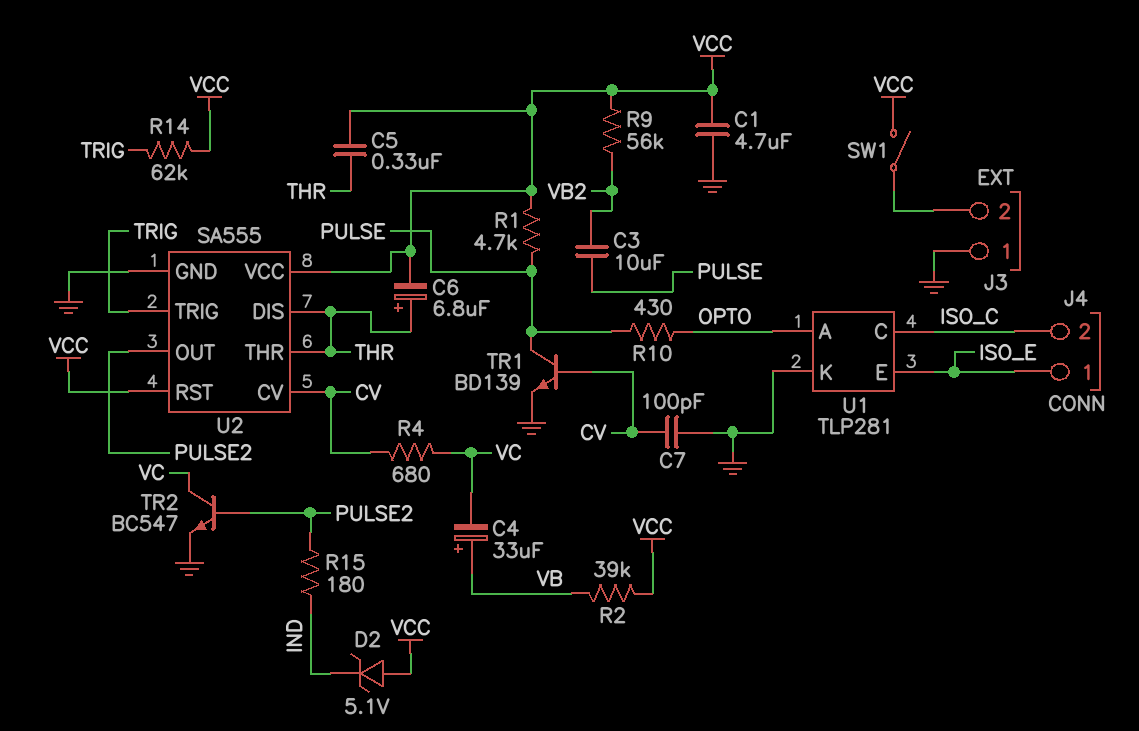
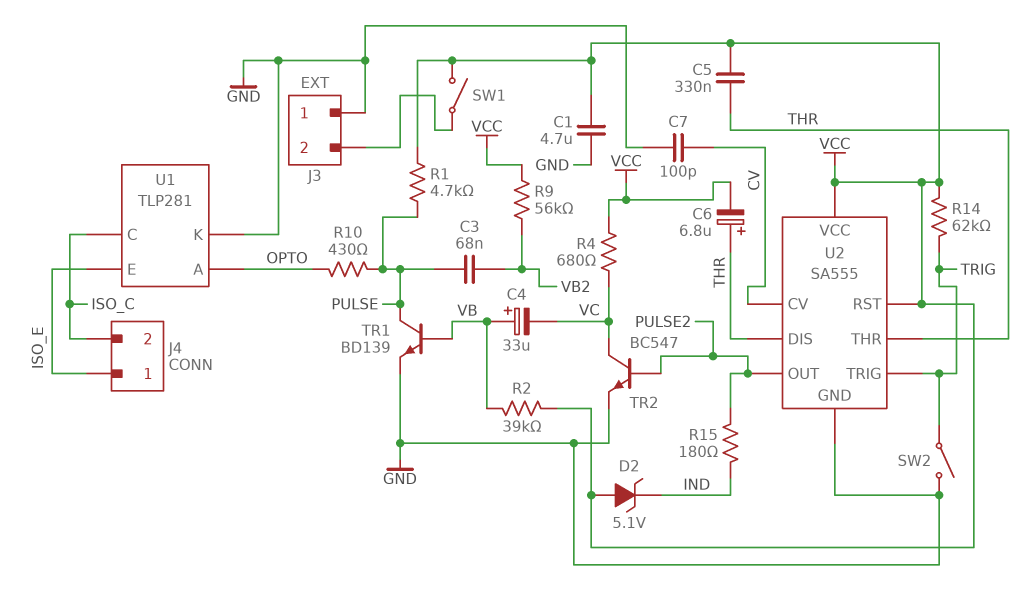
C3: 10uF (PULSE, VB2) -> 68nF (PULSE, VB2)
R4: 680 (CV, VC) -> 680 (VC, VCC)
SW2: none -> switch (GND, TRIG)
TR1: NPN BD139 (B CV, C PULSE, E GND) -> NPN BD139 (B VB, C PULSE, E GND)

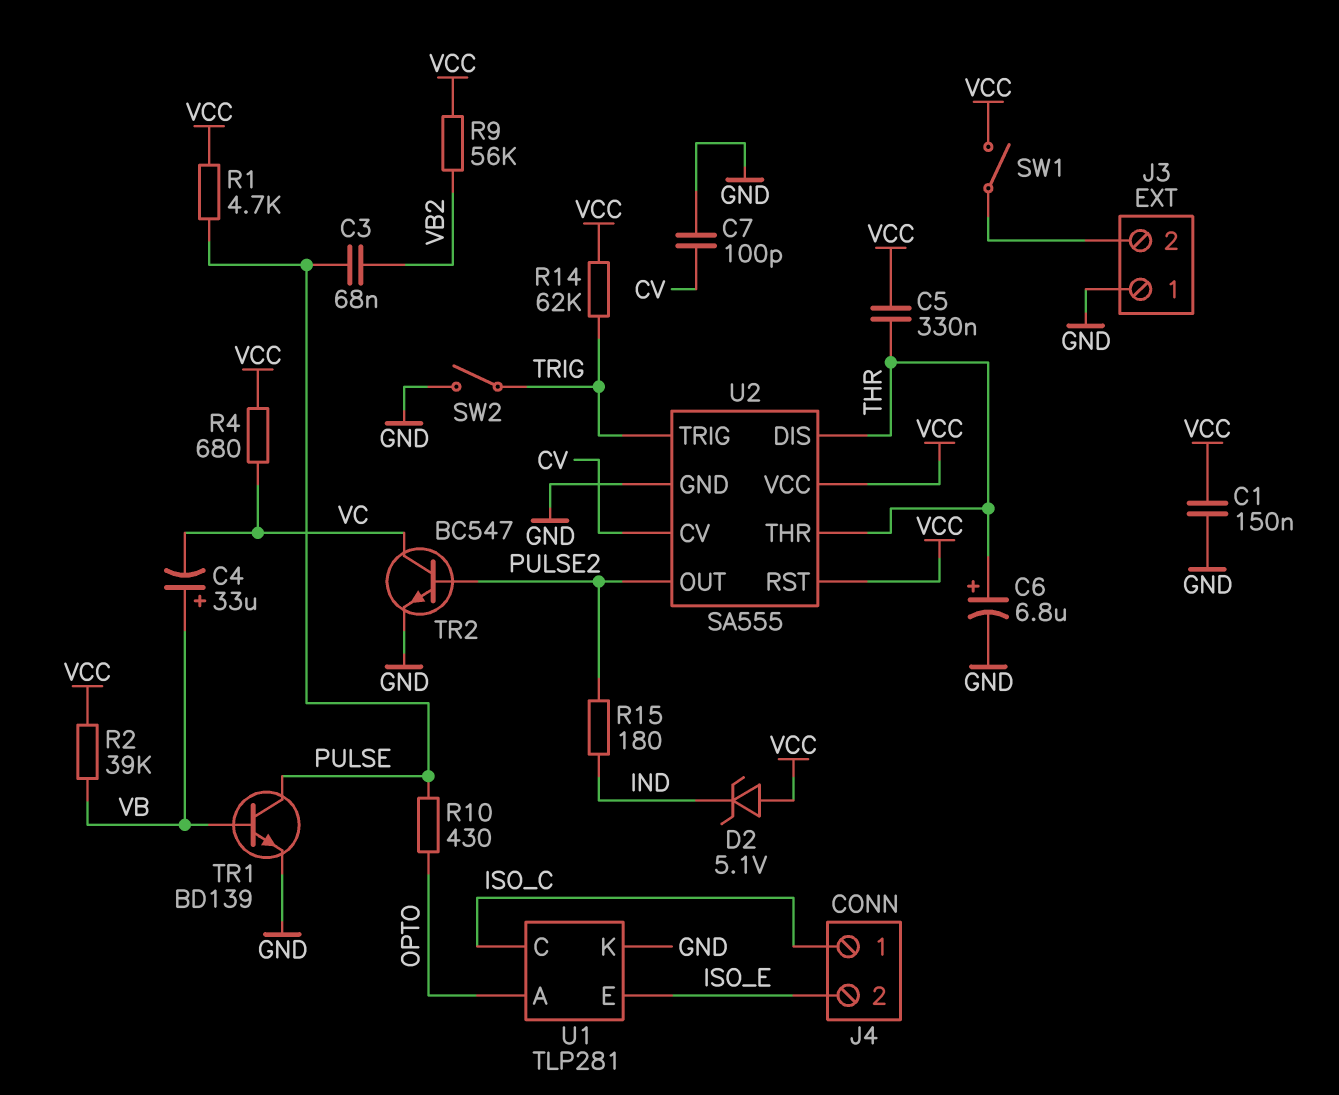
C1: 4.7uF (GND, VCC) -> 150nF (GND, VCC)
C6: 6.8uF (plus THR, minus VCC) -> 6.8uF (plus THR, minus GND)
J4 pin 1: ISO_E -> ISO_C
J4 pin 2: ISO_C -> ISO_E

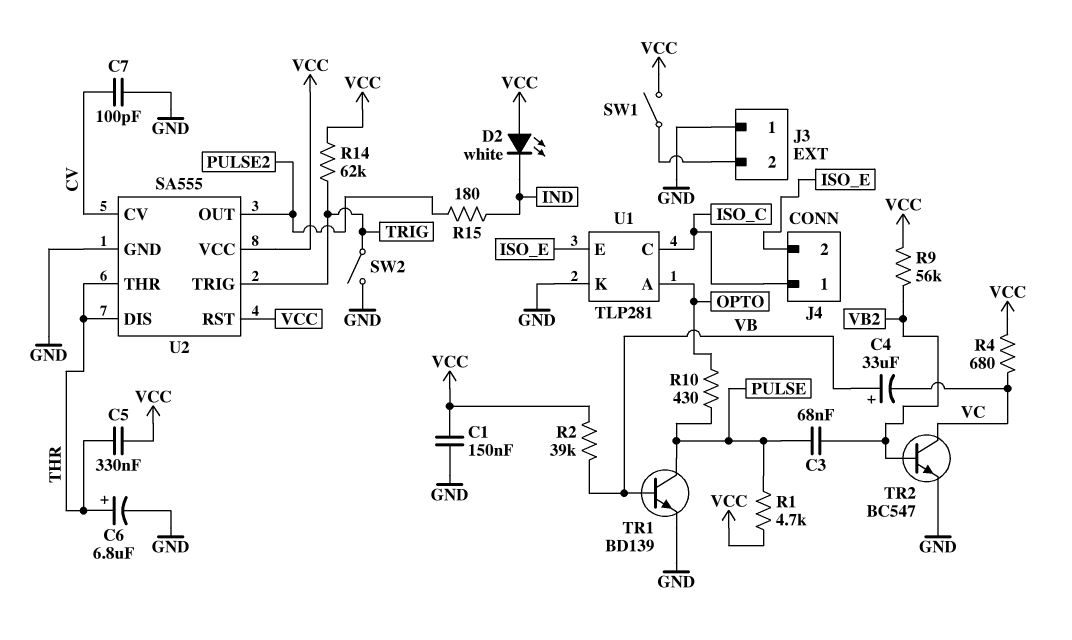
D2: zener 5.1V (A VCC, K IND) -> LED white (A VCC, K IND)
TR2: NPN BC547 (B PULSE2, C VC, E GND) -> NPN BC547 (B VB2, C VC, E GND)

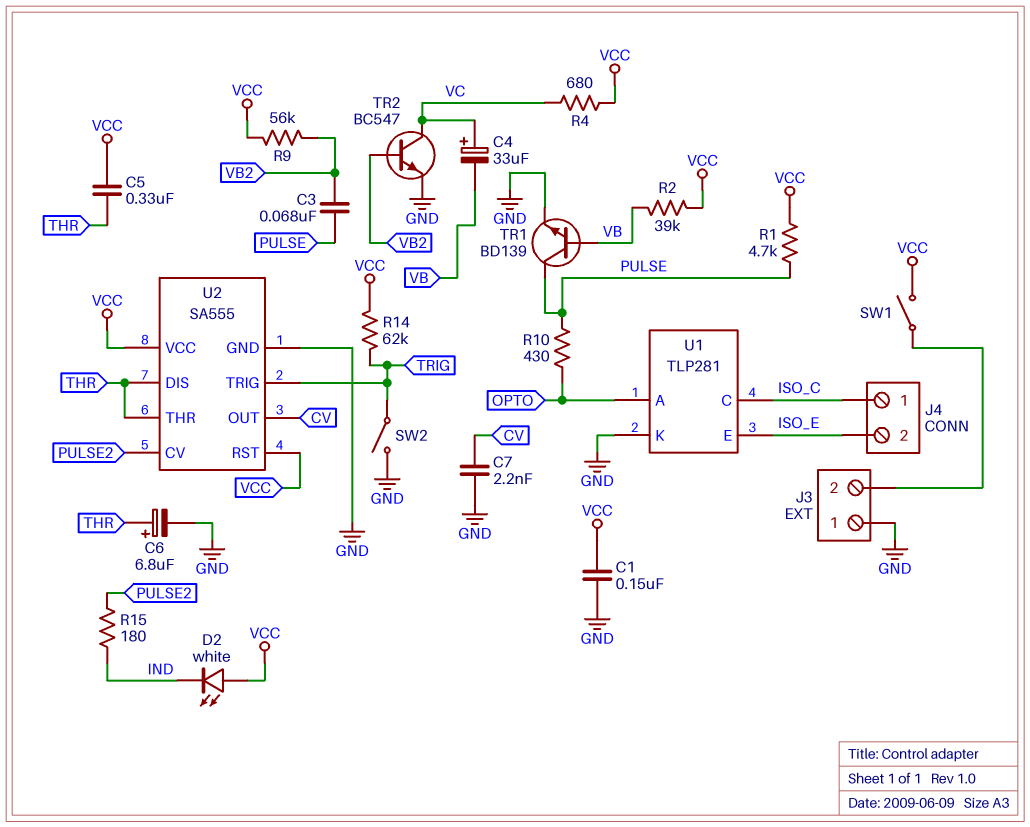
C4: 33uF (plus VB, minus VC) -> 33uF (plus VC, minus VB)
C7: 100pF (CV, GND) -> 2.2nF (CV, GND)
U2 pin CV: CV -> PULSE2
U2 pin OUT: PULSE2 -> CV

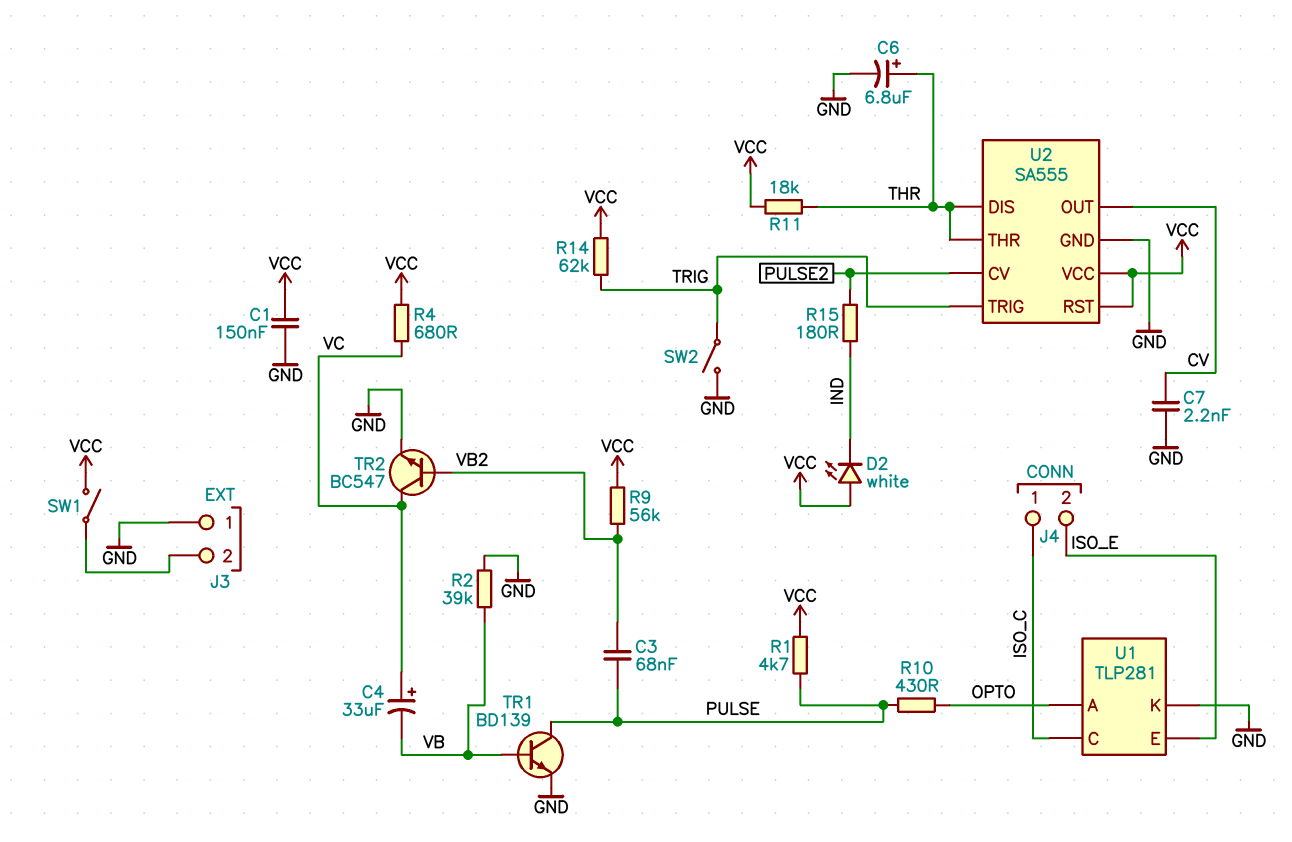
C5: 330nF (THR, VCC) -> none
R2: 39k (VB, VCC) -> 39k (GND, VB)
R11: none -> 18k (THR, VCC)

